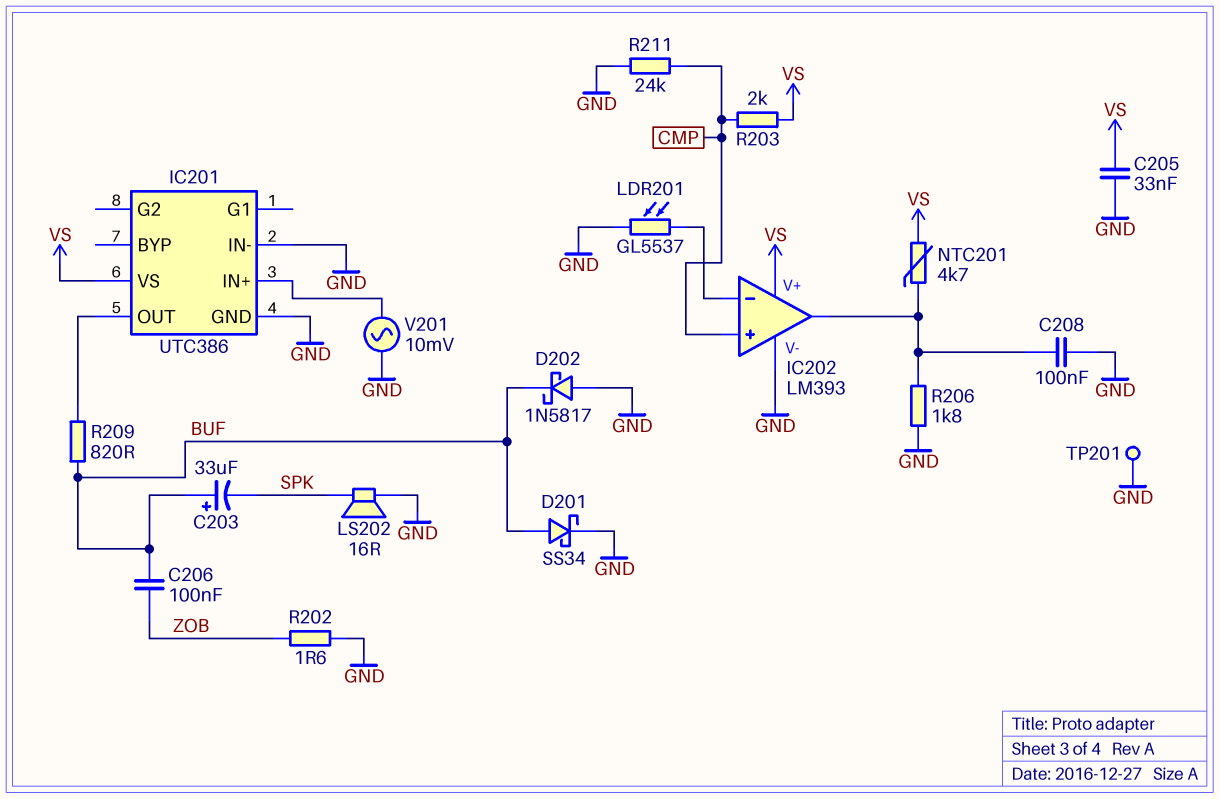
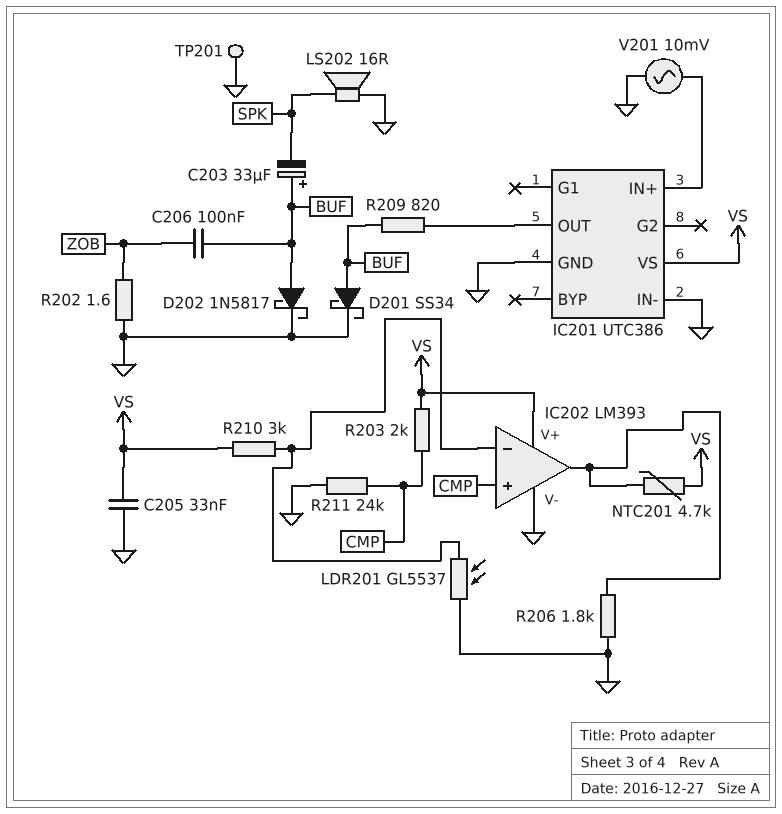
C208: 100nF (GND, IC202/out) -> none
D202: schottky 1N5817 (A GND, K BUF) -> schottky 1N5817 (A BUF, K GND)
R210: none -> 3k (IC202/in-, VS)

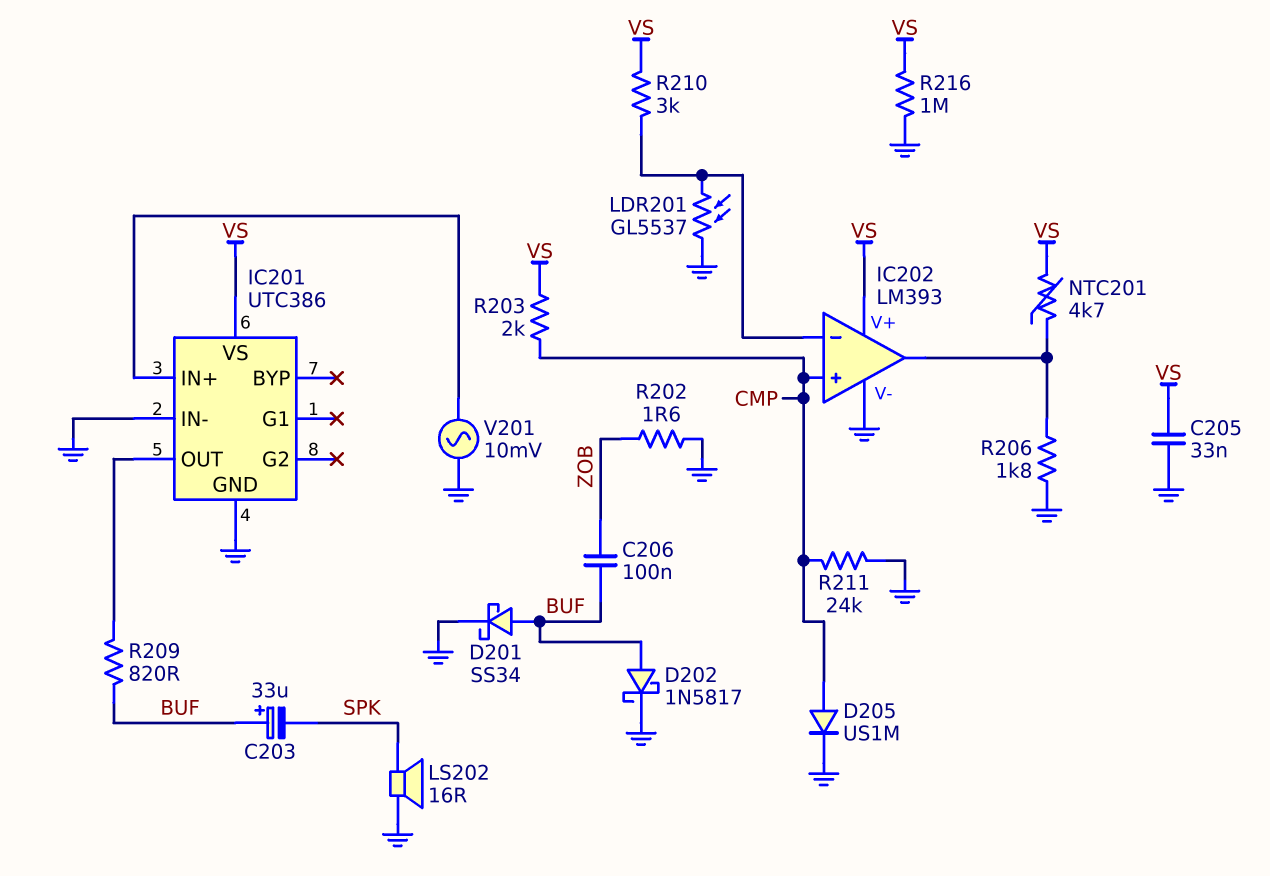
D205: none -> diode US1M (A CMP, K GND)
R216: none -> 1M (GND, VS)
TP201: test point (GND) -> none

